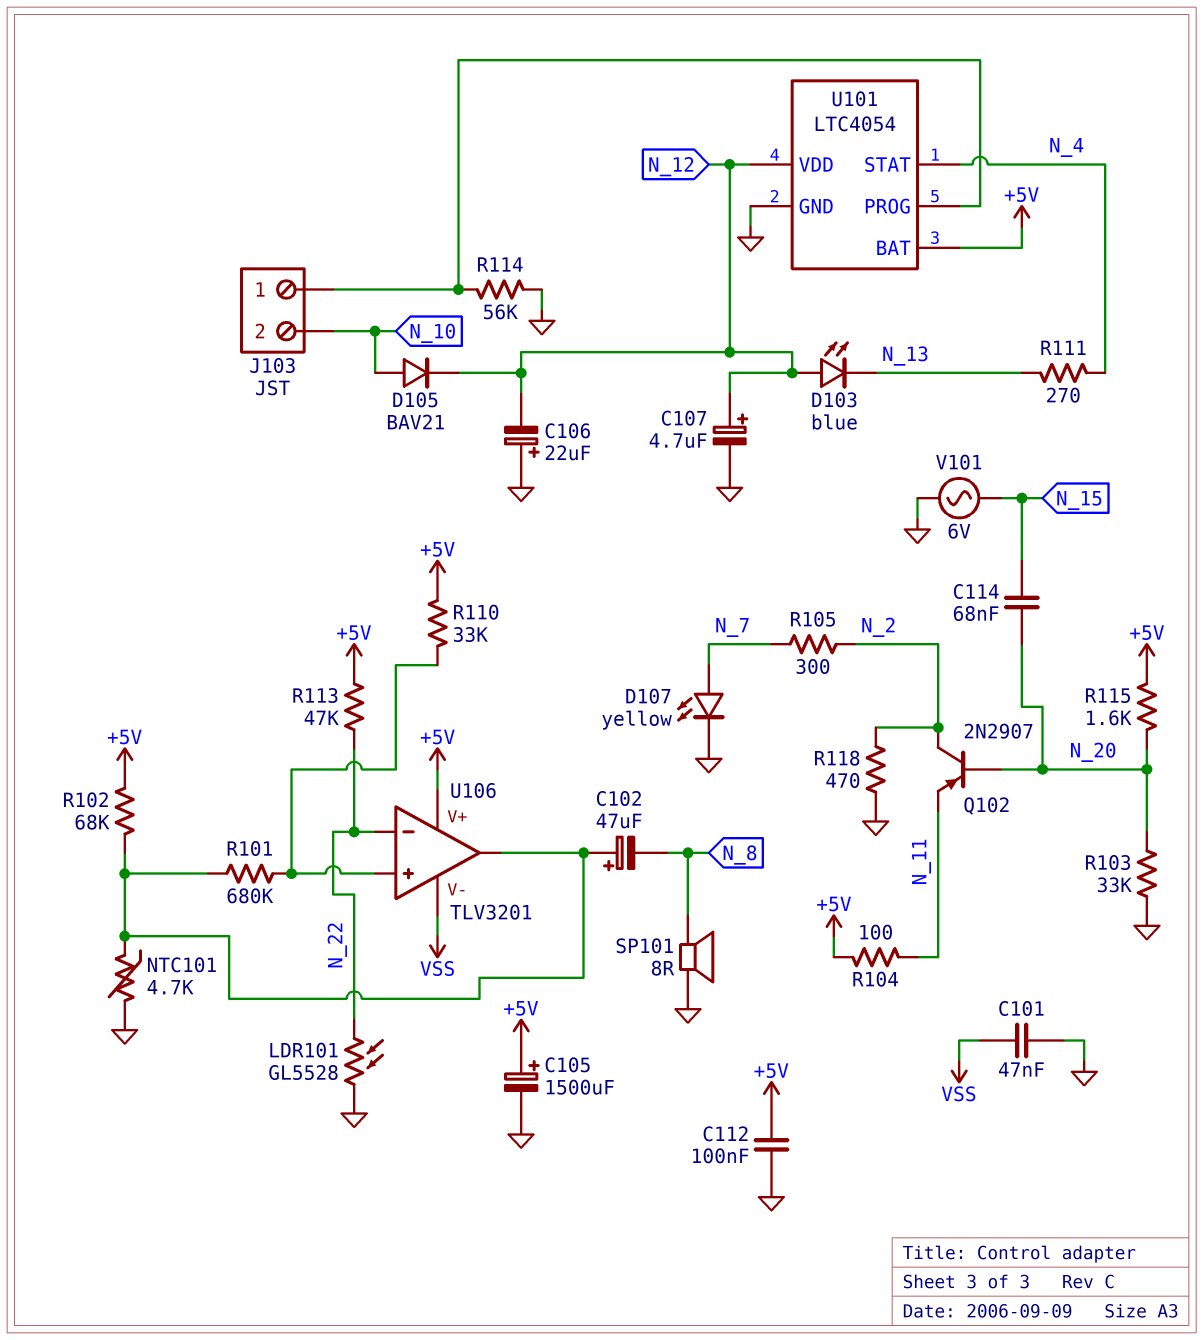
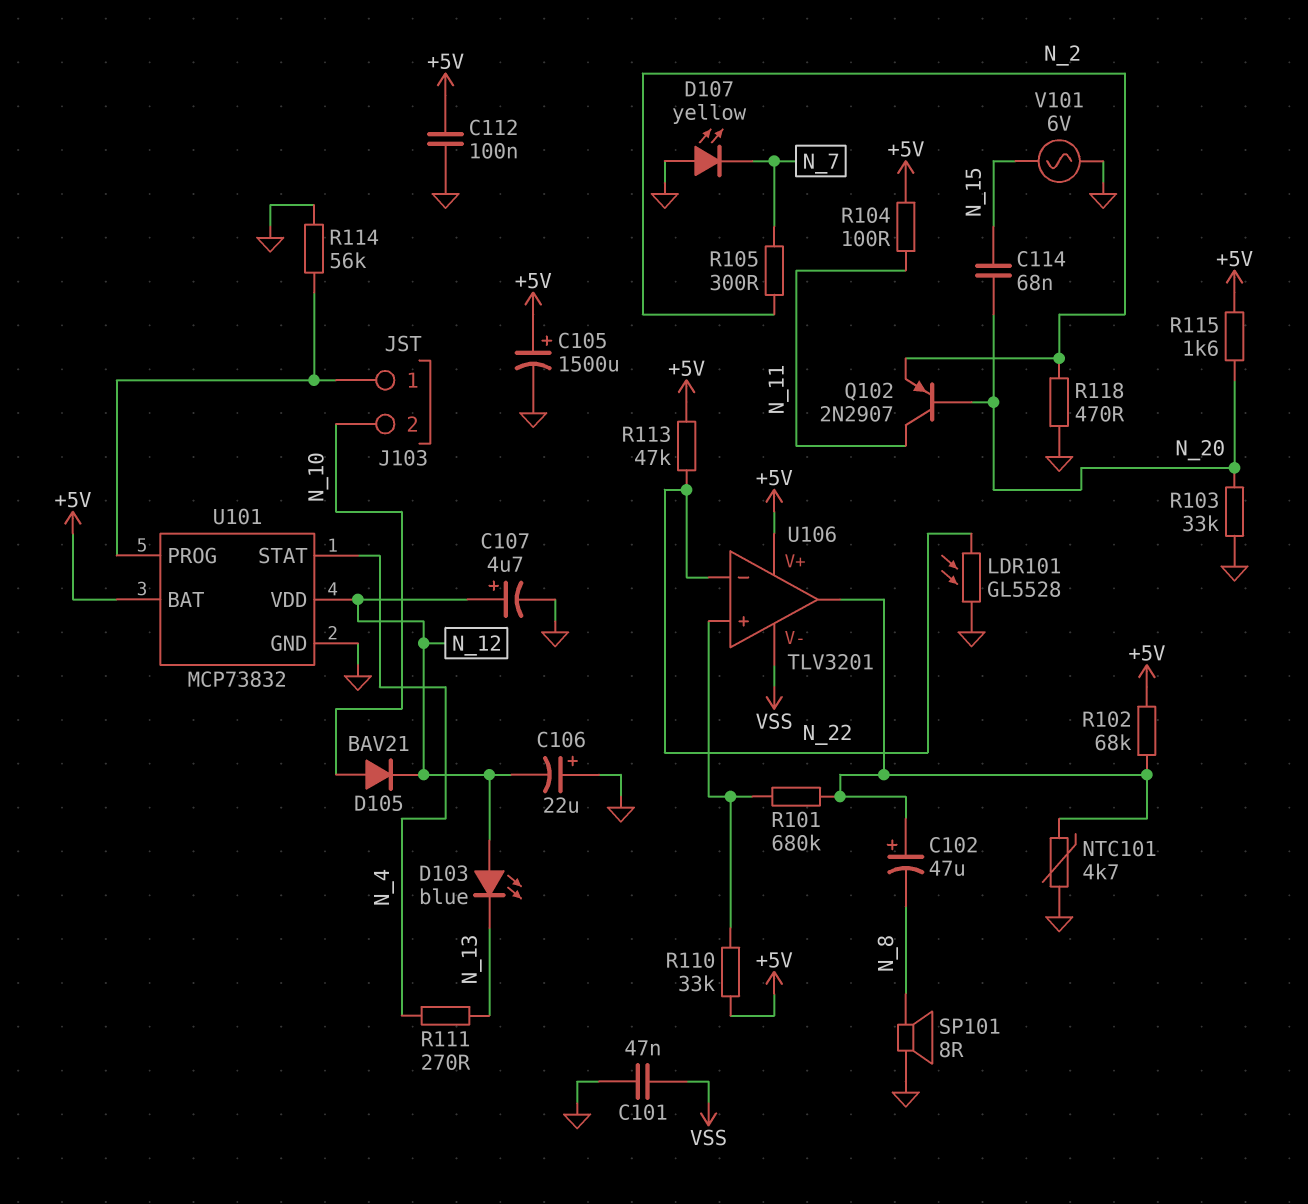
D107: LED yellow (A N_7, K GND) -> LED yellow (A GND, K N_7)
Q102: PNP 2N2907 (B N_20, C N_2, E N_11) -> PNP 2N2907 (B N_20, C N_11, E N_2)
U101: LTC4054 -> MCP73832

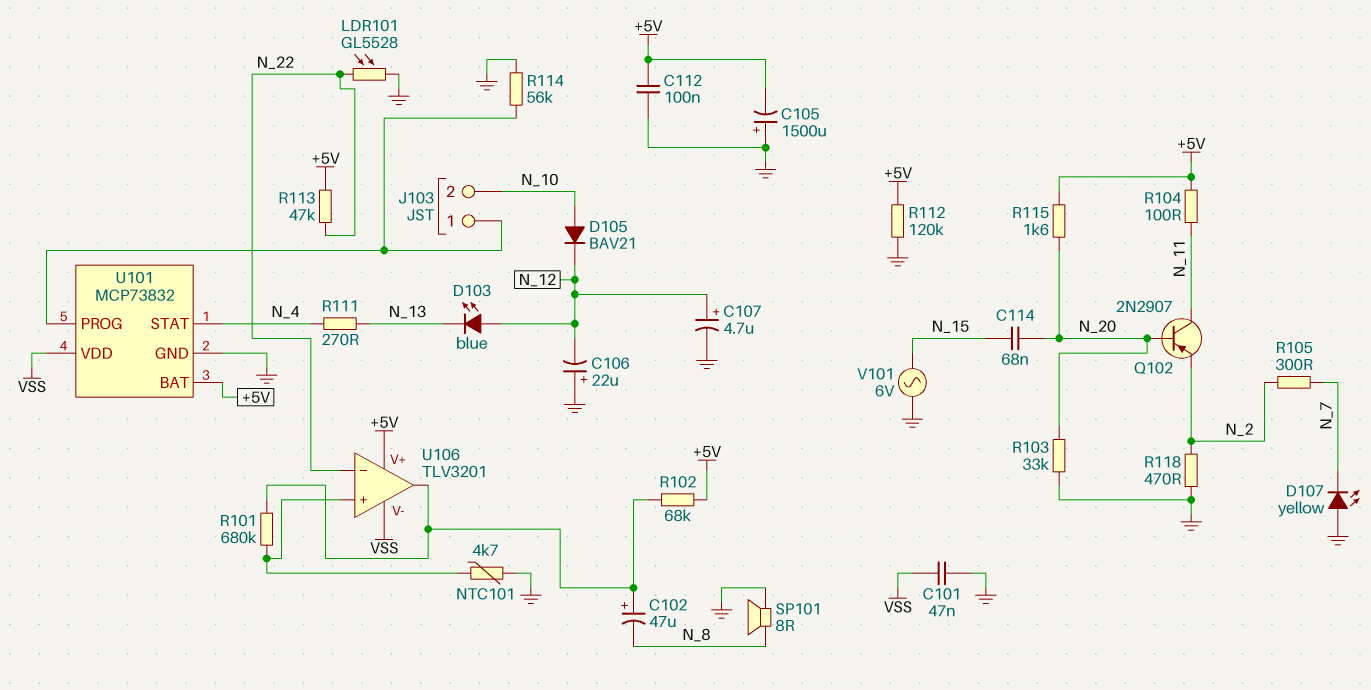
C105: 1500uF (plus +5V, minus GND) -> 1500uF (plus GND, minus +5V)
NTC101: 4.7k (GND, U106/out) -> 4.7k (GND, U106/in+)
R110: 33k (+5V, U106/in+) -> none
R112: none -> 120k (+5V, GND)
U101 pin VDD: N_12 -> VSS

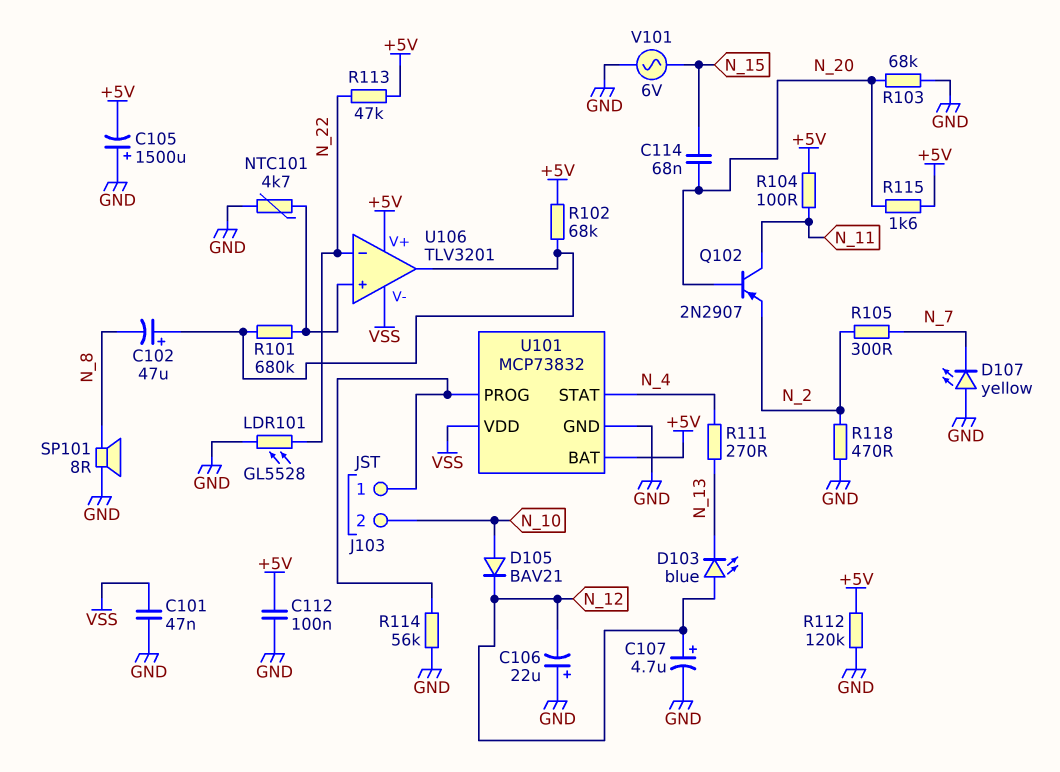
R103: 33k (GND, N_20) -> 68k (GND, N_20)

